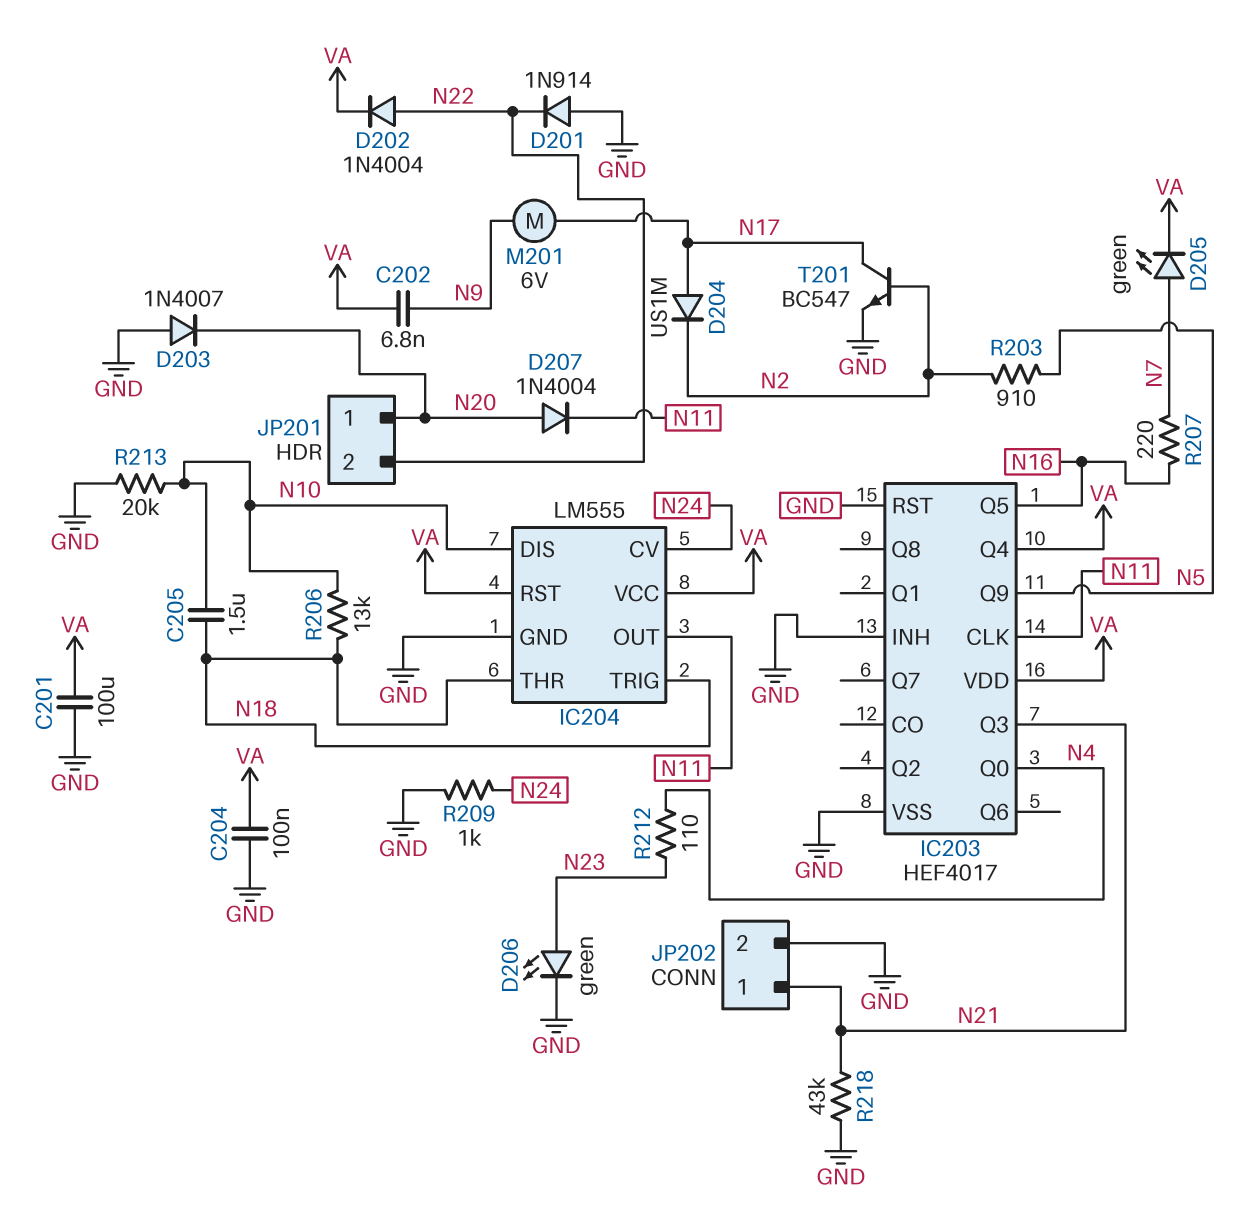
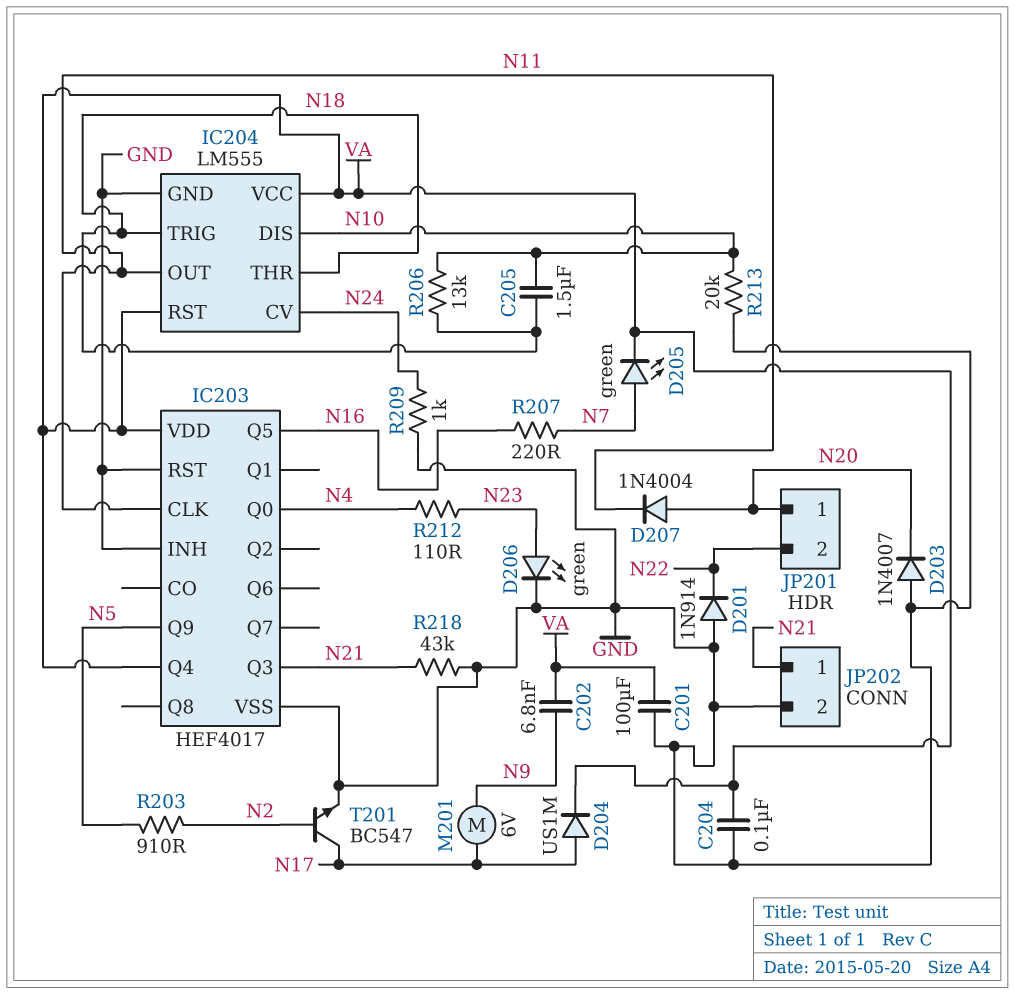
D202: diode 1N4004 (A N22, K VA) -> none
D204: diode US1M (A N17, K N2) -> diode US1M (A N17, K VA)

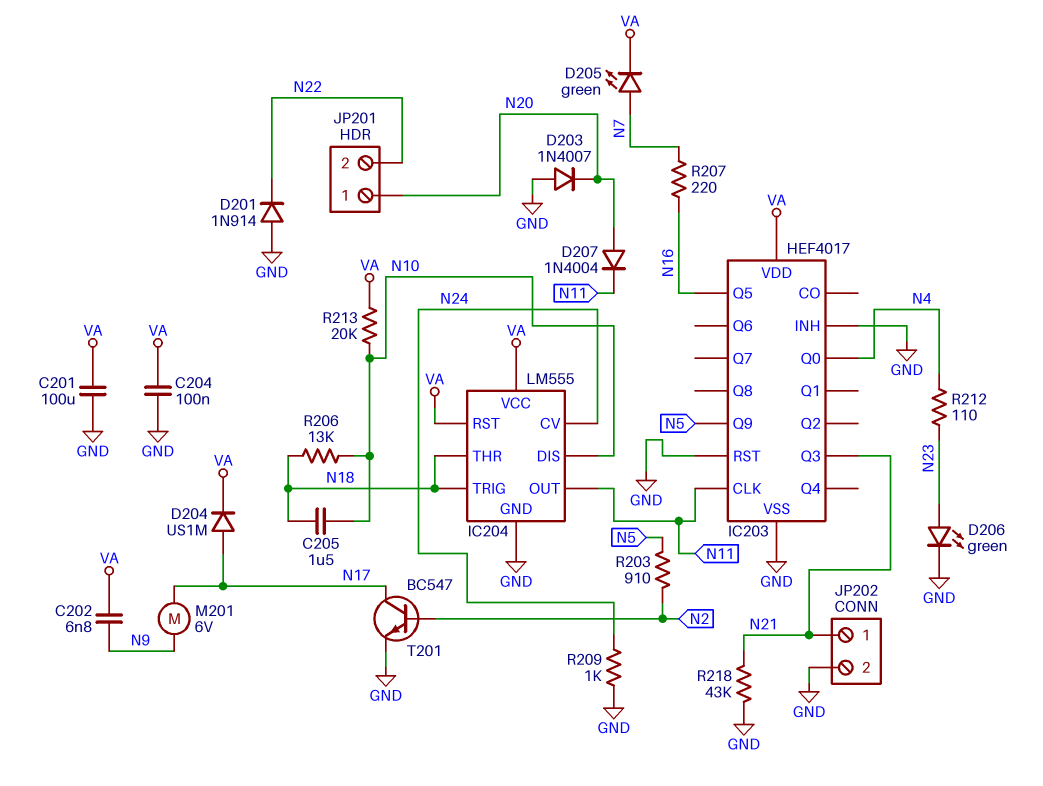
IC203 pin Q4: VA -> none
R213: 20k (GND, N10) -> 20k (N10, VA)

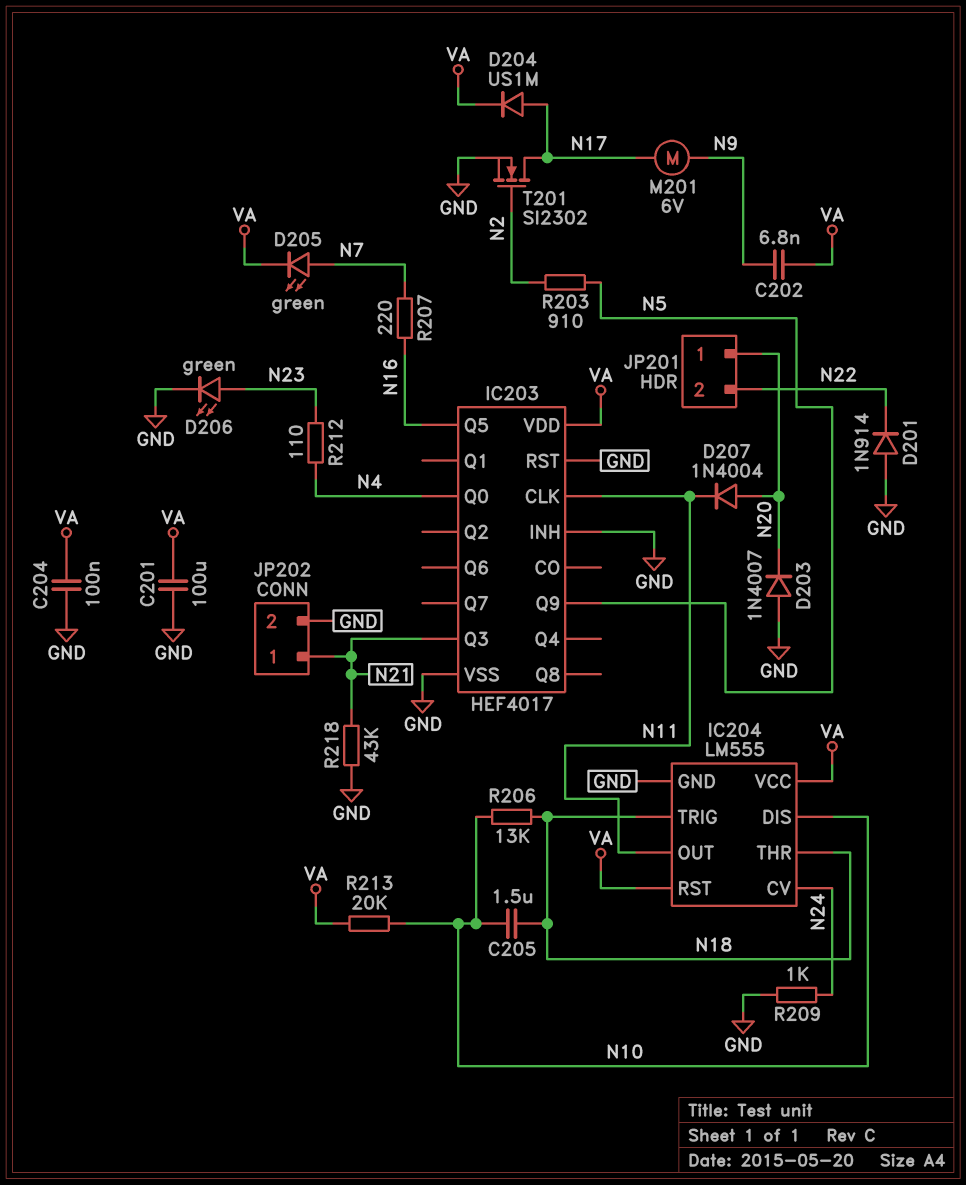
T201: NPN BC547 (B N2, C N17, E GND) -> NMOS SI2302 (G N2, D N17, S GND)

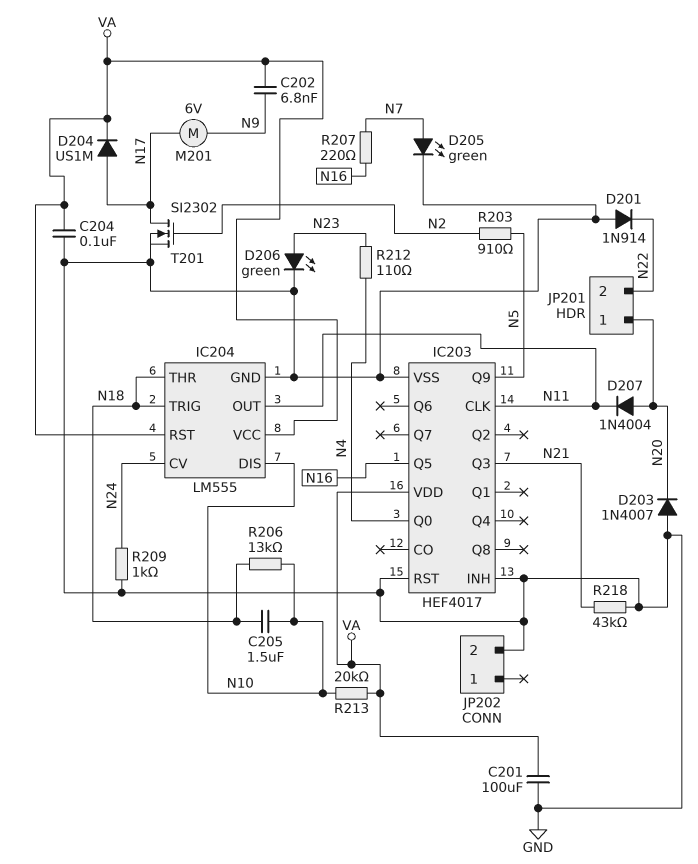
D205: LED green (A N7, K VA) -> LED green (A N7, K GND)
JP202 pin 1: N21 -> none

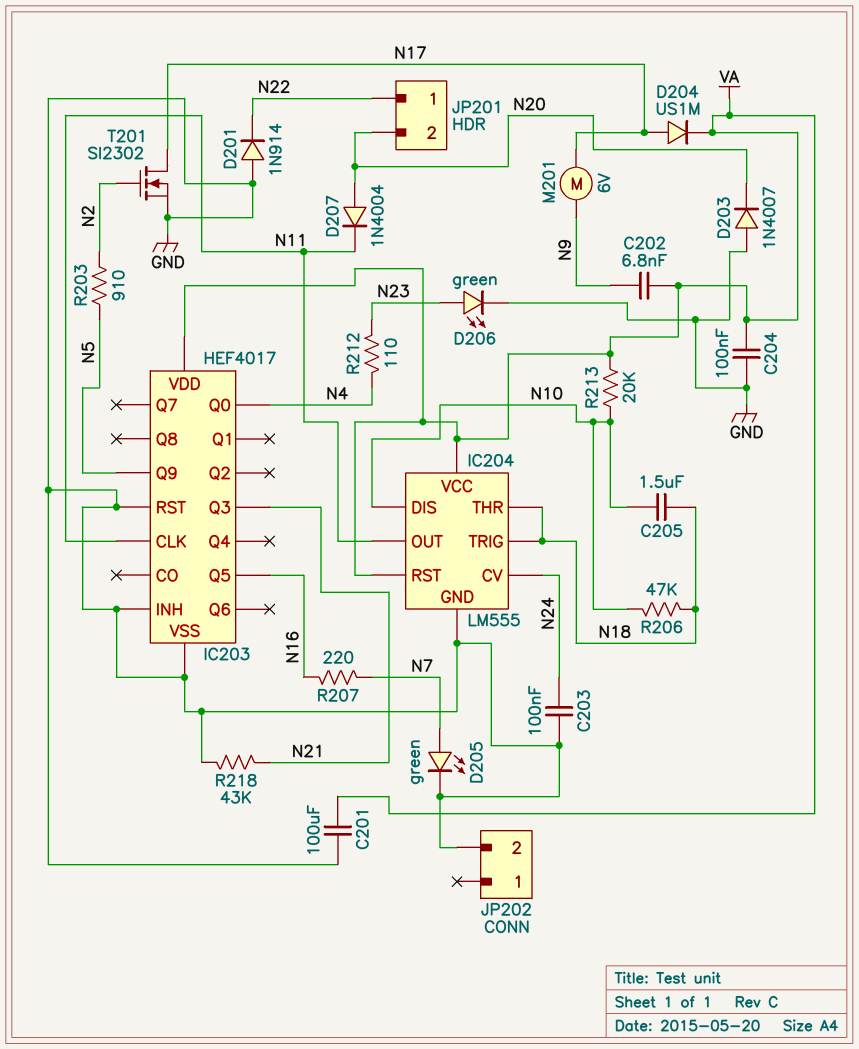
C203: none -> 100nF (GND, N24)
JP201 pin 1: N20 -> N22
JP201 pin 2: N22 -> N20
R206: 13k (N10, N18) -> 47k (N10, N18)
R209: 1k (GND, N24) -> none

